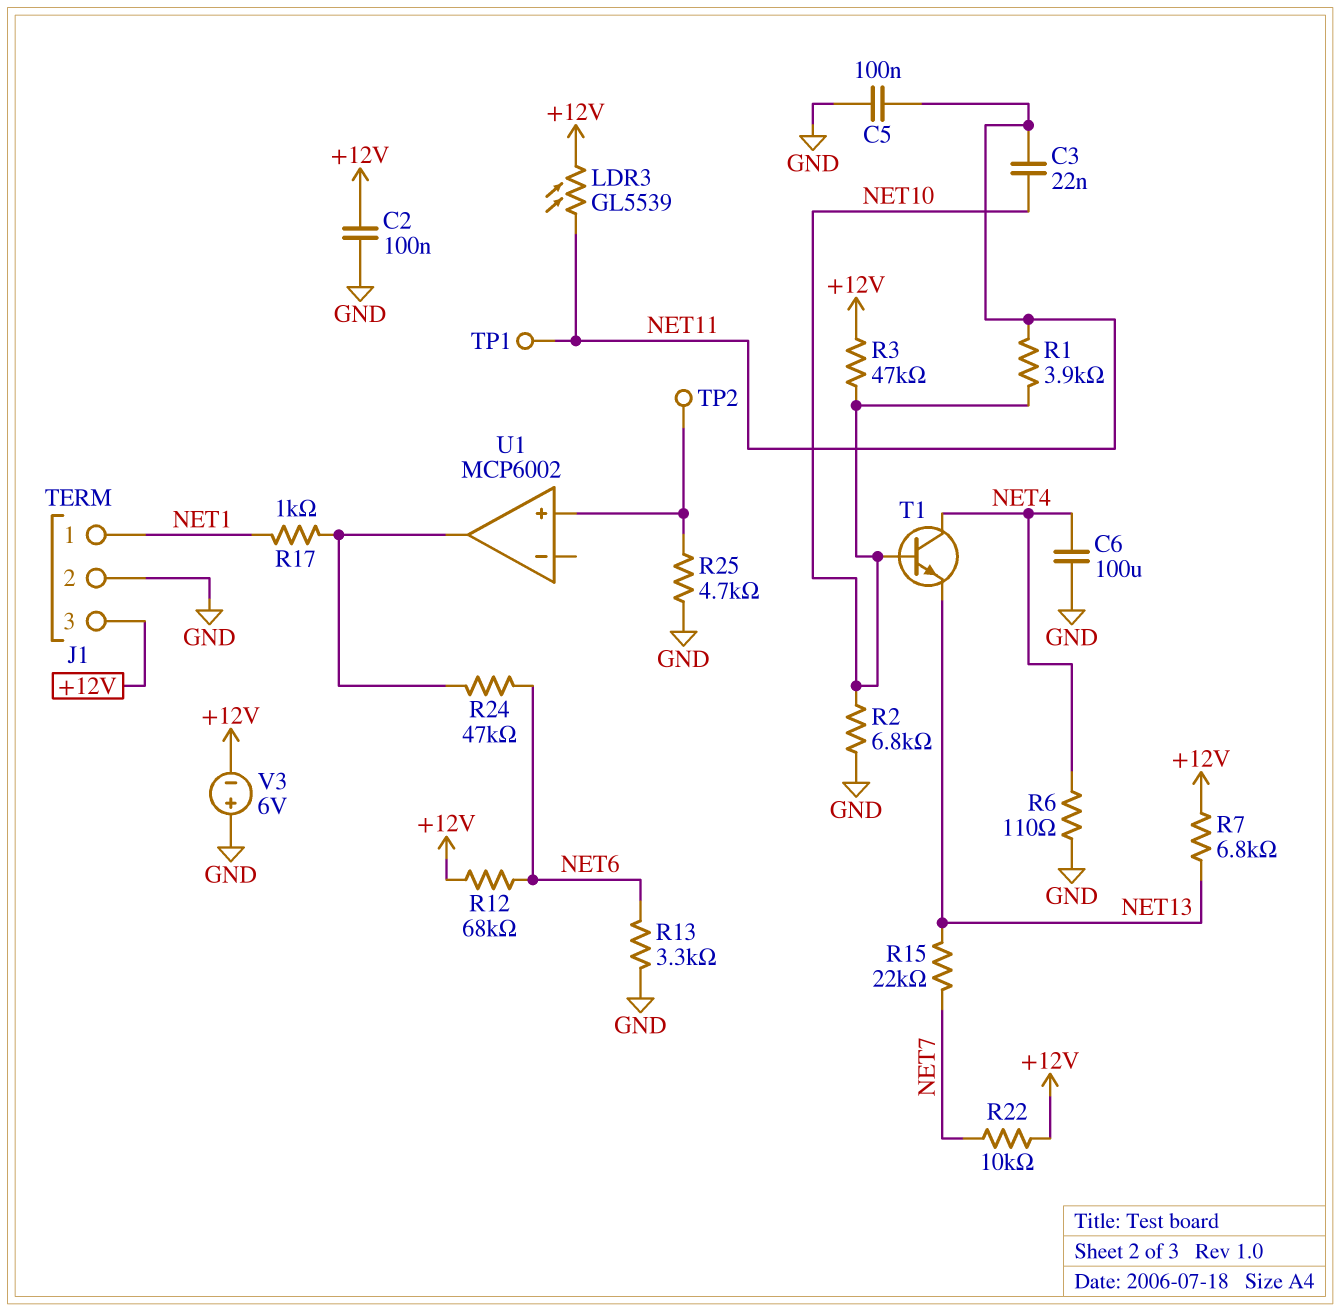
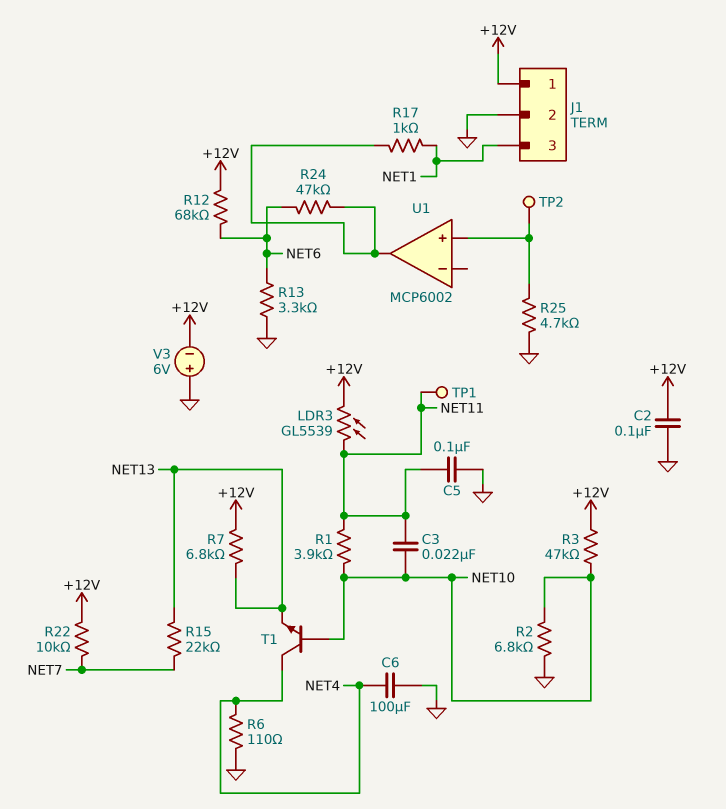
J1 pin 1: NET1 -> +12V
J1 pin 3: +12V -> NET1

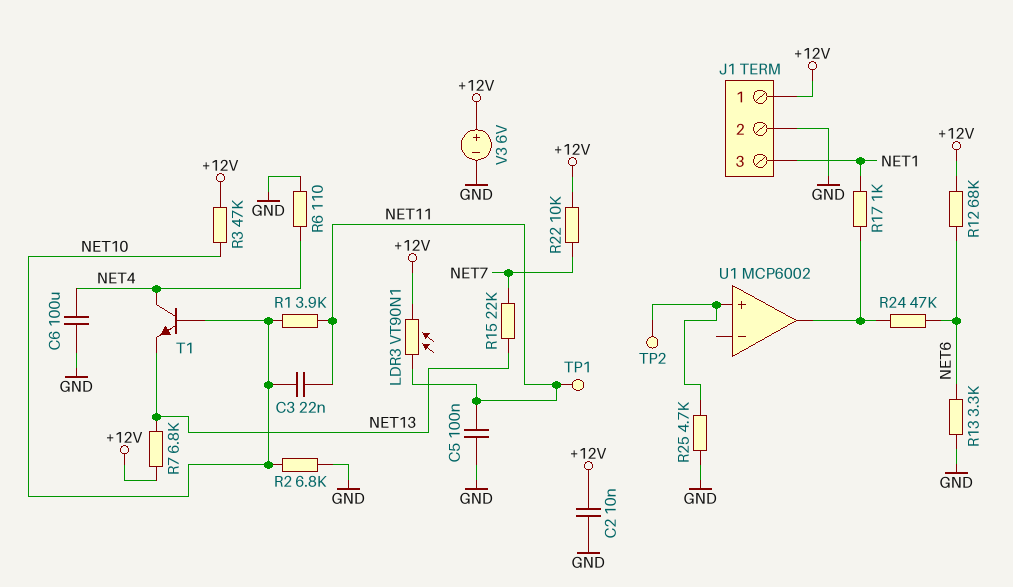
C2: 100nF (+12V, GND) -> 10nF (+12V, GND)
LDR3: GL5539 (+12V, NET11) -> VT90N1 (+12V, NET11)
V3: 6V (plus GND, minus +12V) -> 6V (plus +12V, minus GND)

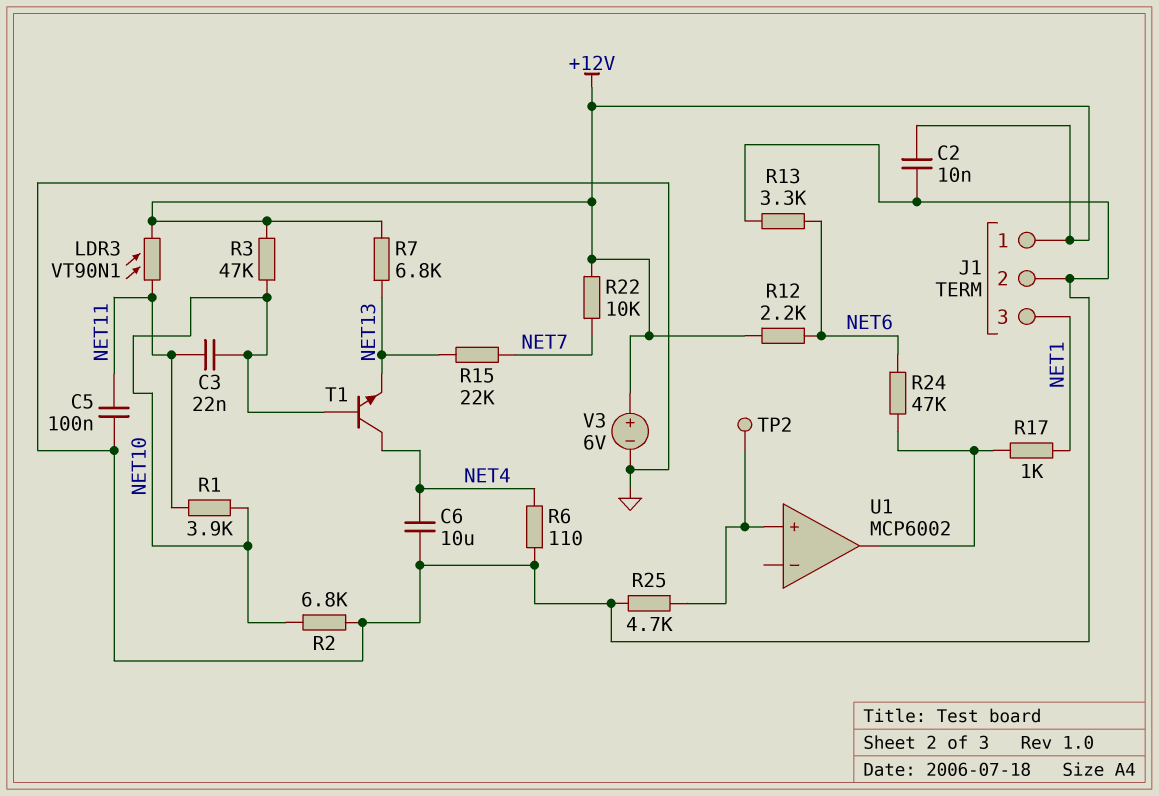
C6: 100uF (GND, NET4) -> 10uF (GND, NET4)
R12: 68k (+12V, NET6) -> 2.2k (+12V, NET6)
TP1: test point (NET11) -> none

